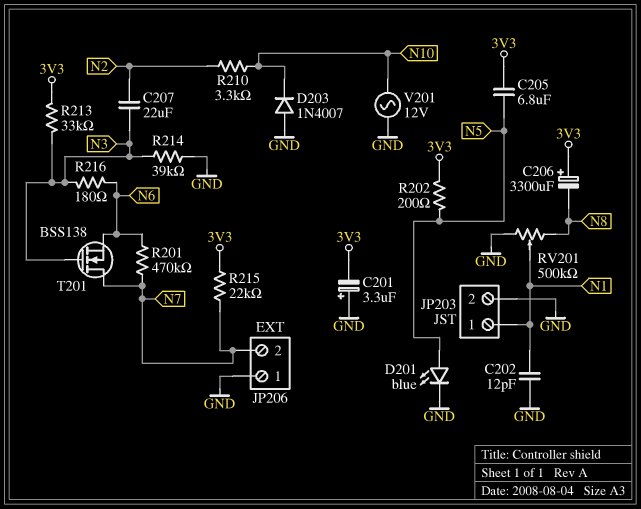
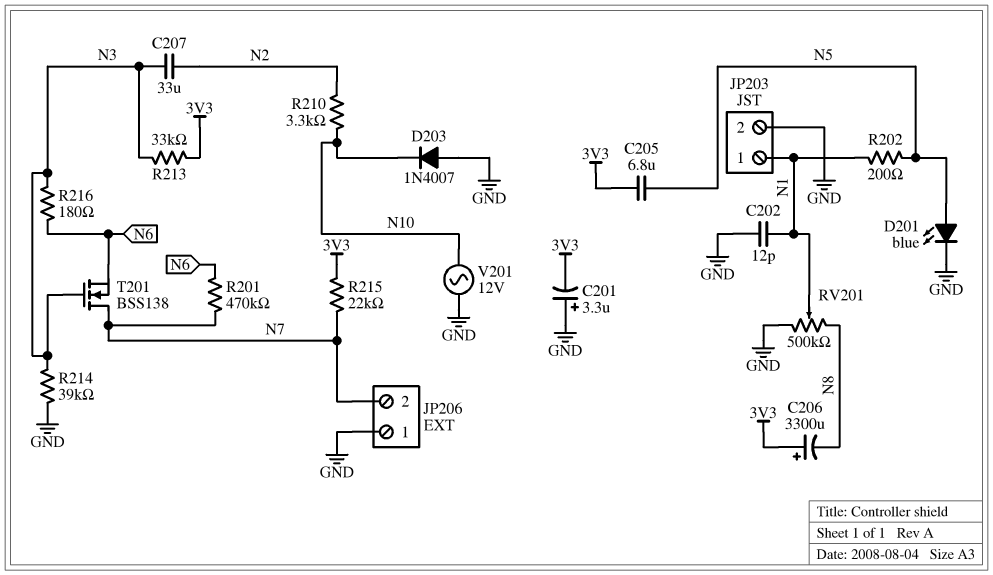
C207: 22uF (N2, N3) -> 33uF (N2, N3)
R202: 200 (3V3, N5) -> 200 (N1, N5)

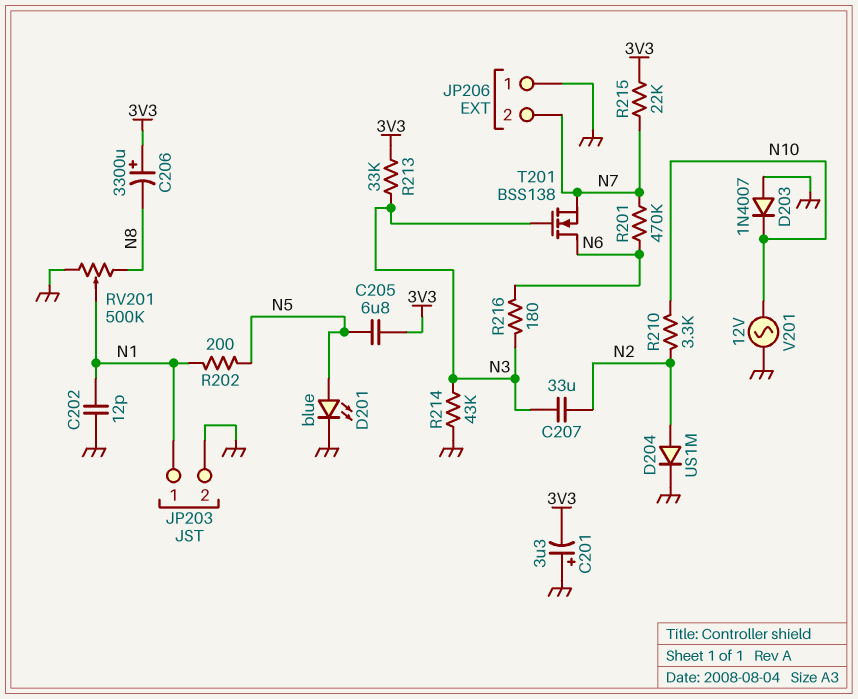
D204: none -> diode US1M (A N2, K GND)
R214: 39k (GND, N3) -> 43k (GND, N3)
T201: NMOS BSS138 (G N3, D N7, S N6) -> NMOS BSS138 (G N3, D N6, S N7)

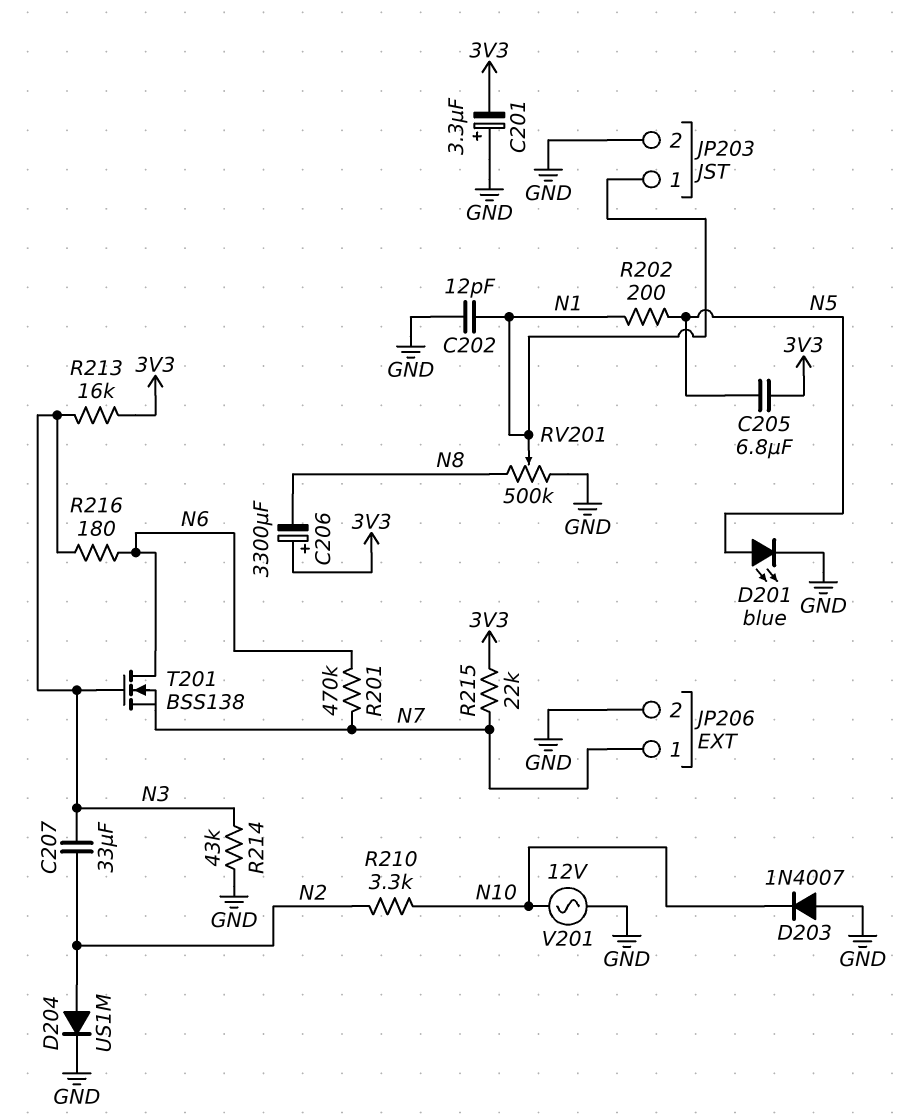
JP206 pin 1: GND -> N7
JP206 pin 2: N7 -> GND
R213: 33k (3V3, N3) -> 16k (3V3, N3)

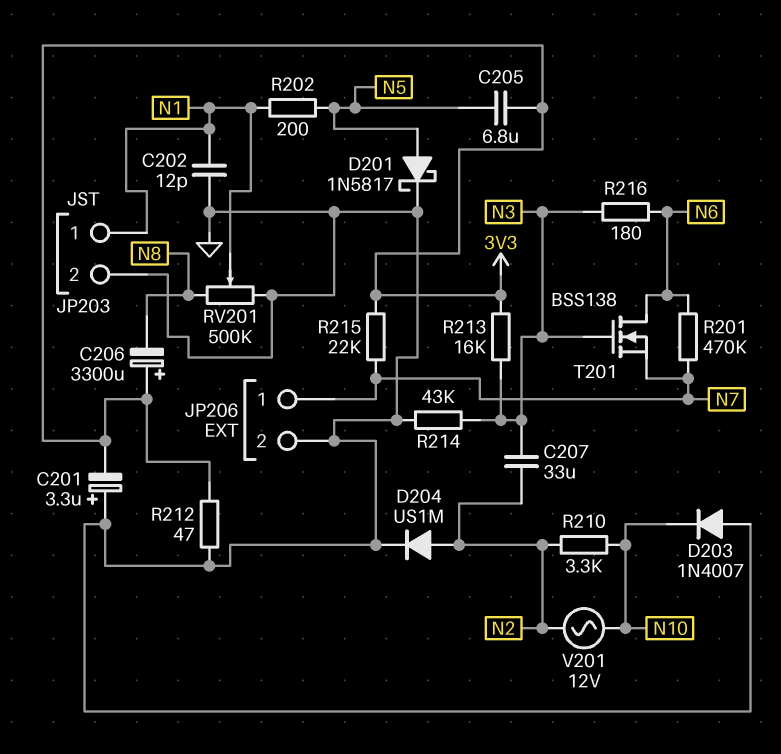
D201: LED blue (A N5, K GND) -> schottky 1N5817 (A N5, K GND)
R212: none -> 47 (3V3, GND)
V201: AC 12V (GND, N10) -> AC 12V (N2, N10)

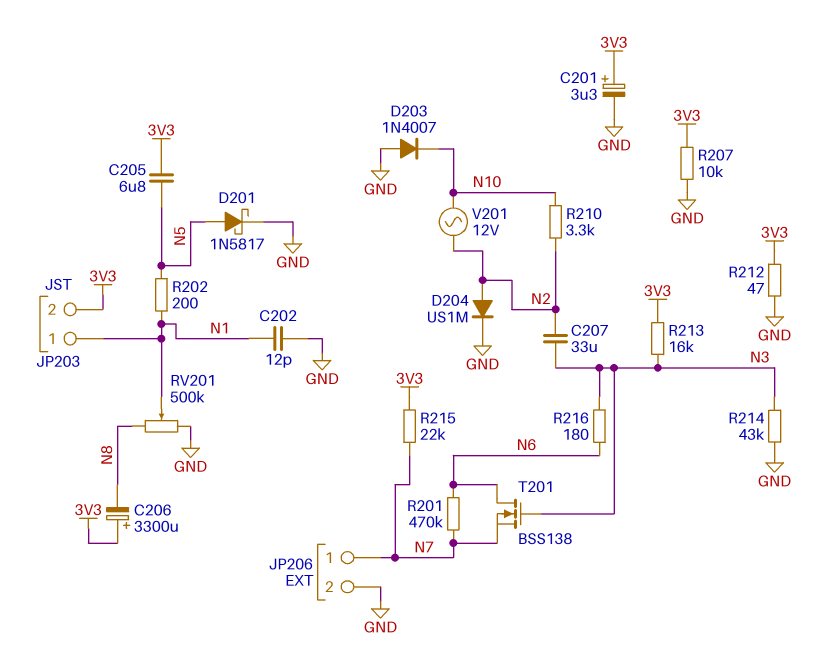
C201: 3.3uF (plus GND, minus 3V3) -> 3.3uF (plus 3V3, minus GND)
JP203 pin 2: GND -> 3V3
R207: none -> 10k (3V3, GND)

